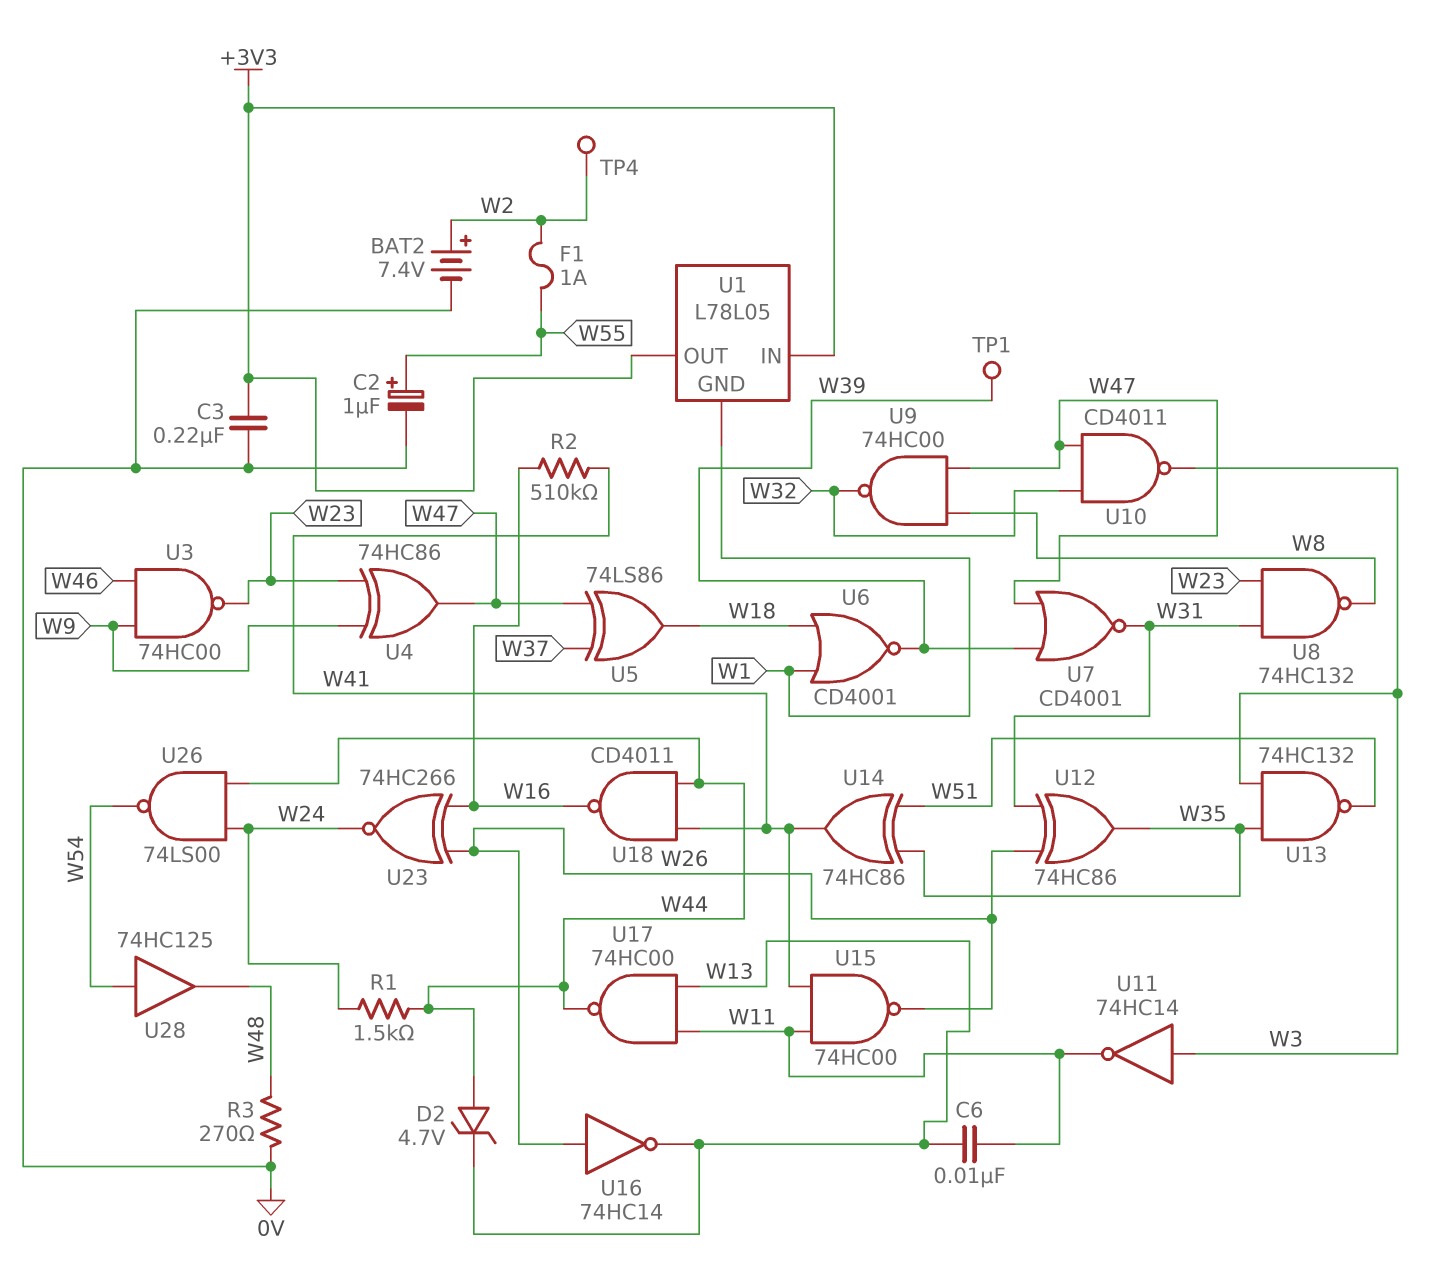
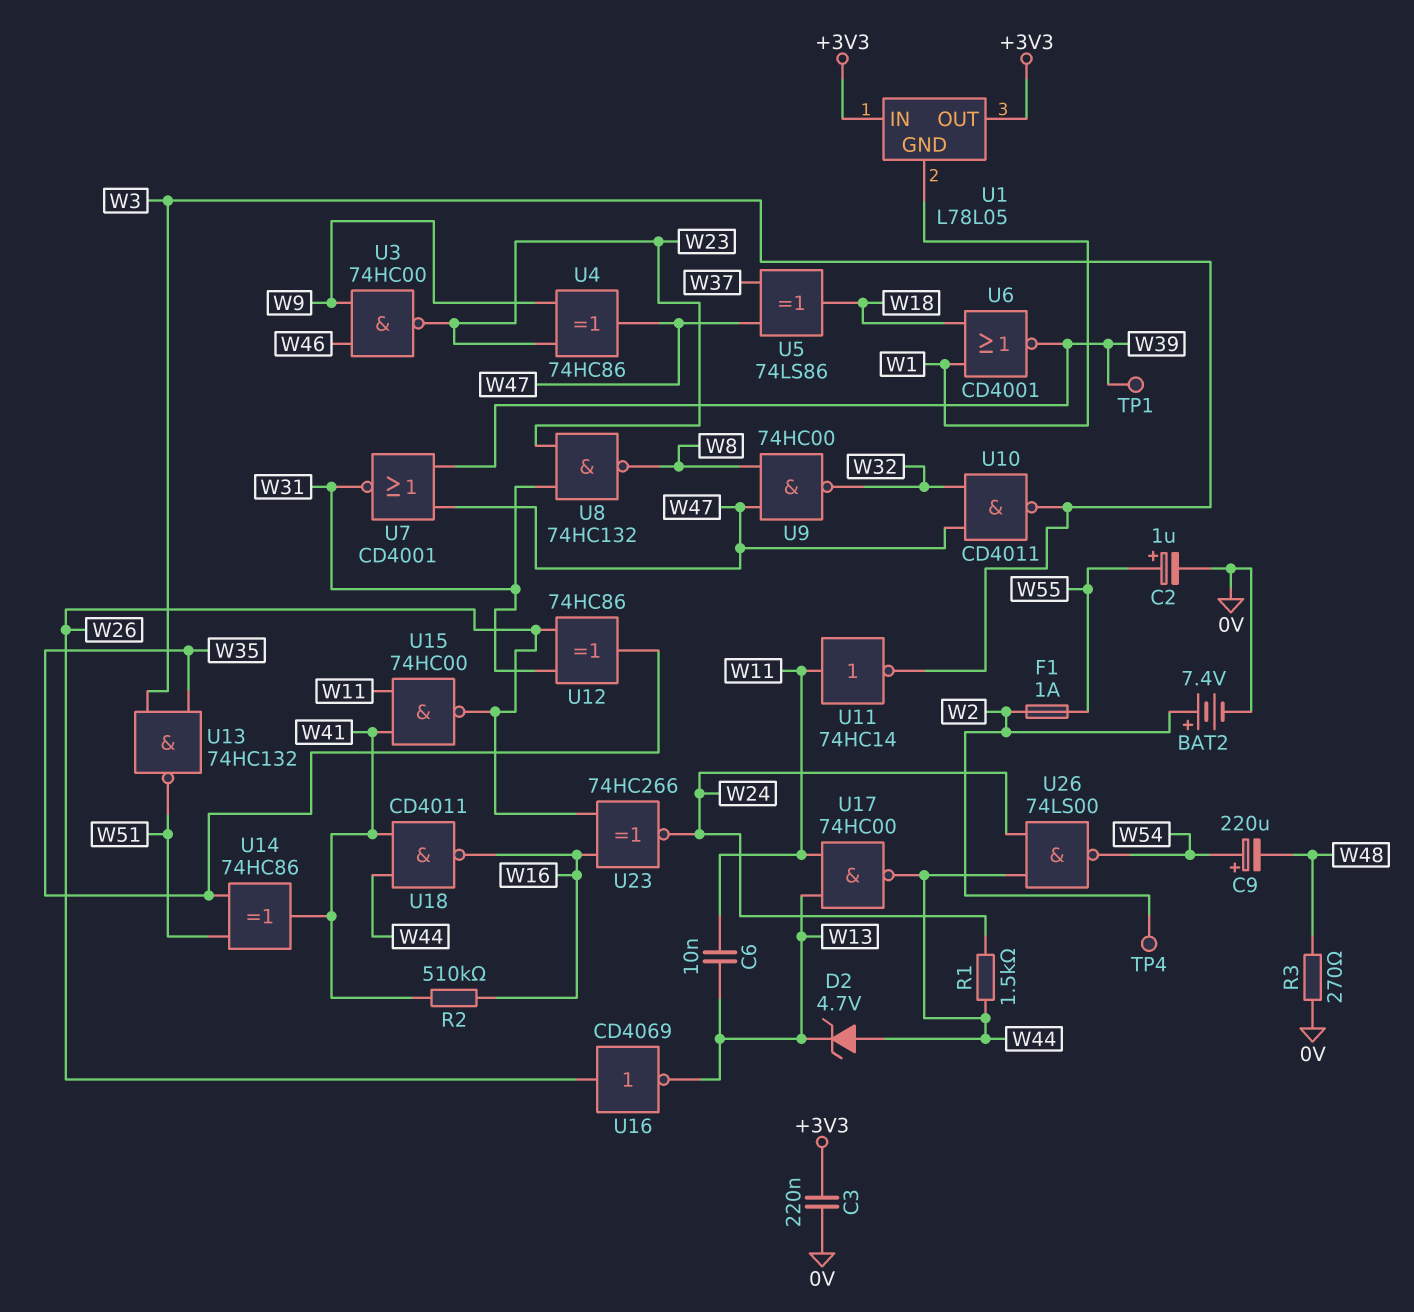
C9: none -> 220uF (plus W54, minus W48)
U11: NOT 74HC14 (in W3, out W11) -> NOT 74HC14 (in W11, out W3)
U16: NOT 74HC14 (in W26, out W13) -> NOT CD4069 (in W26, out W13)
U28: buffer 74HC125 (in W54, out W48) -> none

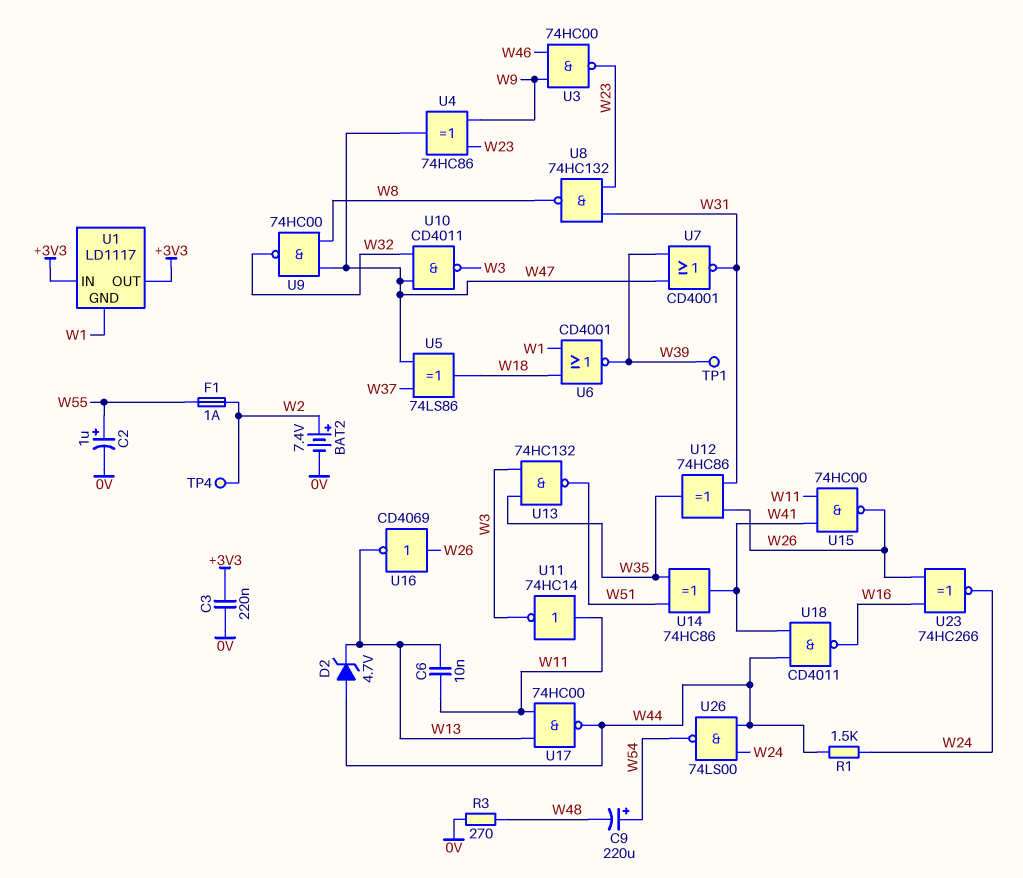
R2: 510k (W16, W41) -> none
U1: L78L05 -> LD1117

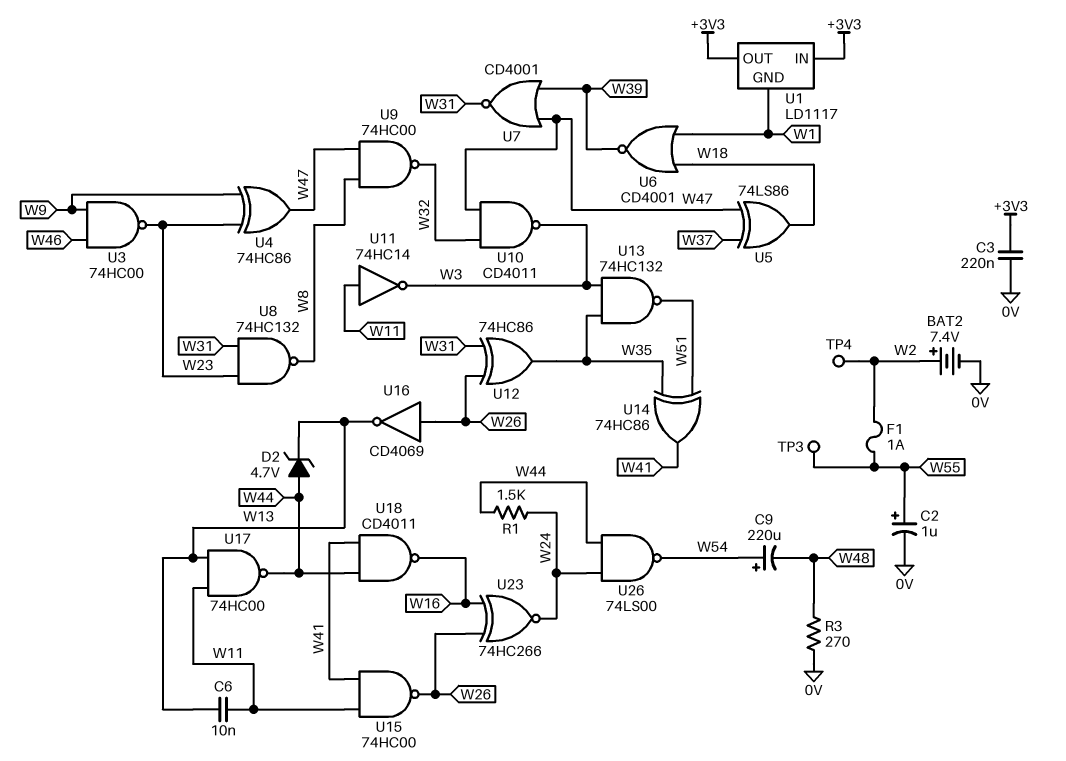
TP1: test point (W39) -> none
TP3: none -> test point (W55)

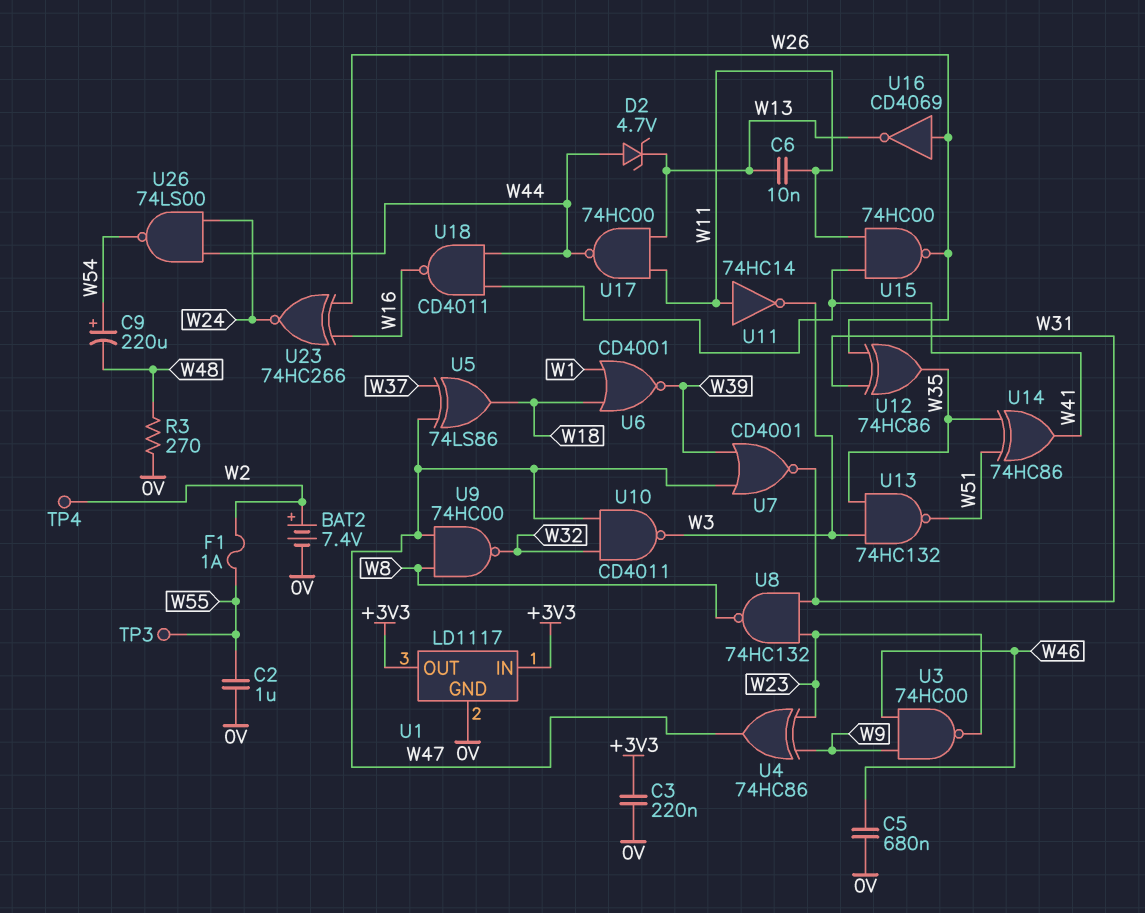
C2: 1uF (plus W55, minus 0V) -> 1uF (0V, W55)
C5: none -> 680nF (0V, W46)
R1: 1.5k (W24, W44) -> none
U1 pin GND: W1 -> 0V

